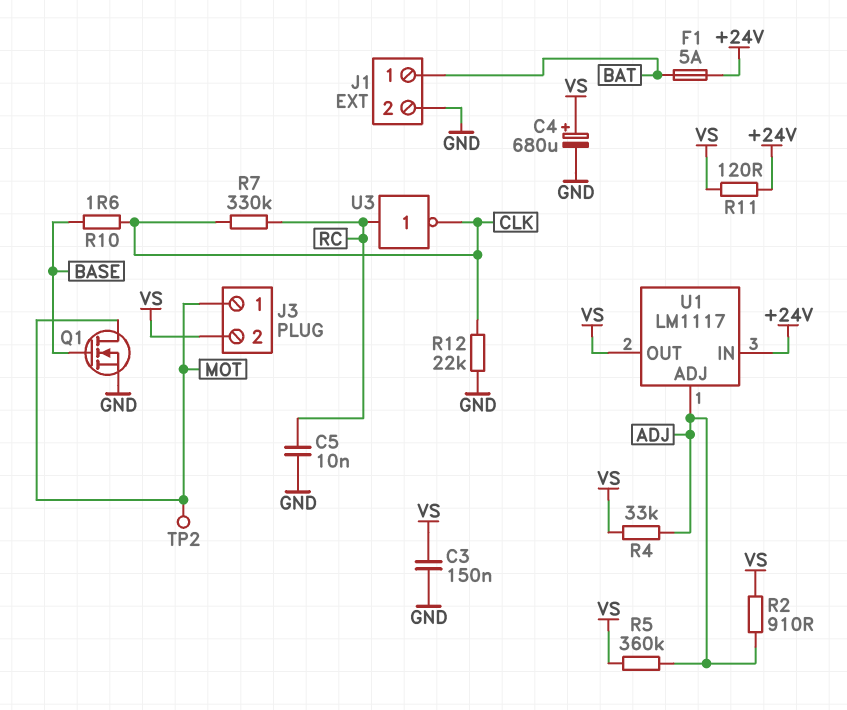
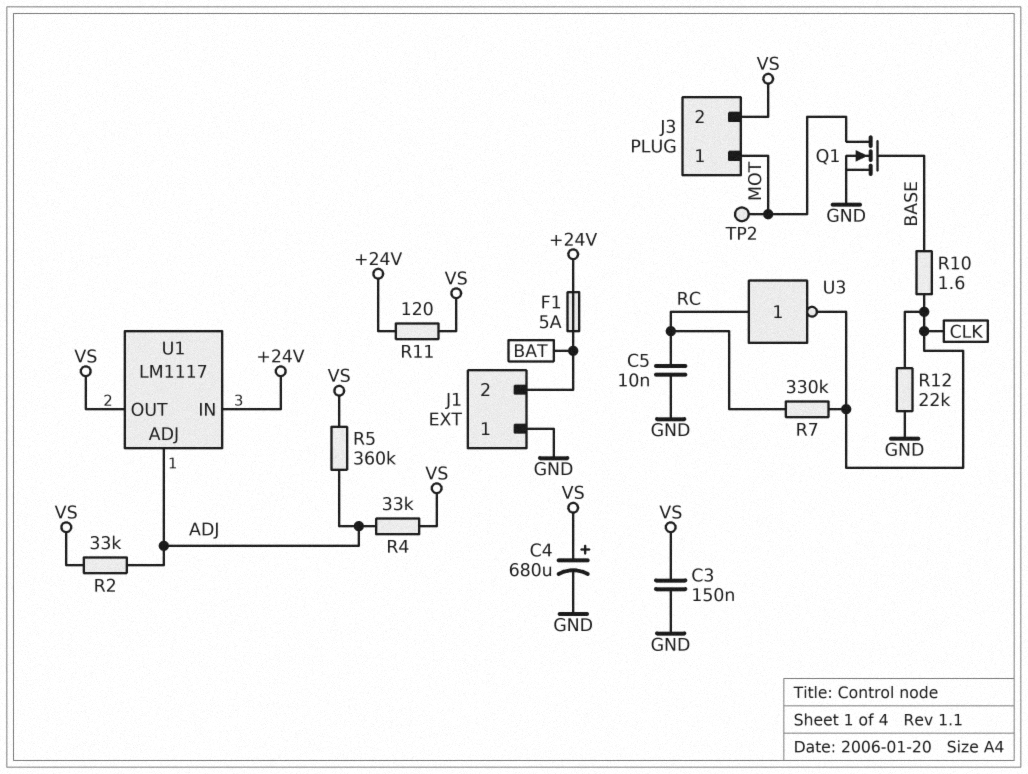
J1 pin 1: BAT -> GND
J1 pin 2: GND -> BAT
R2: 910 (ADJ, VS) -> 33k (ADJ, VS)

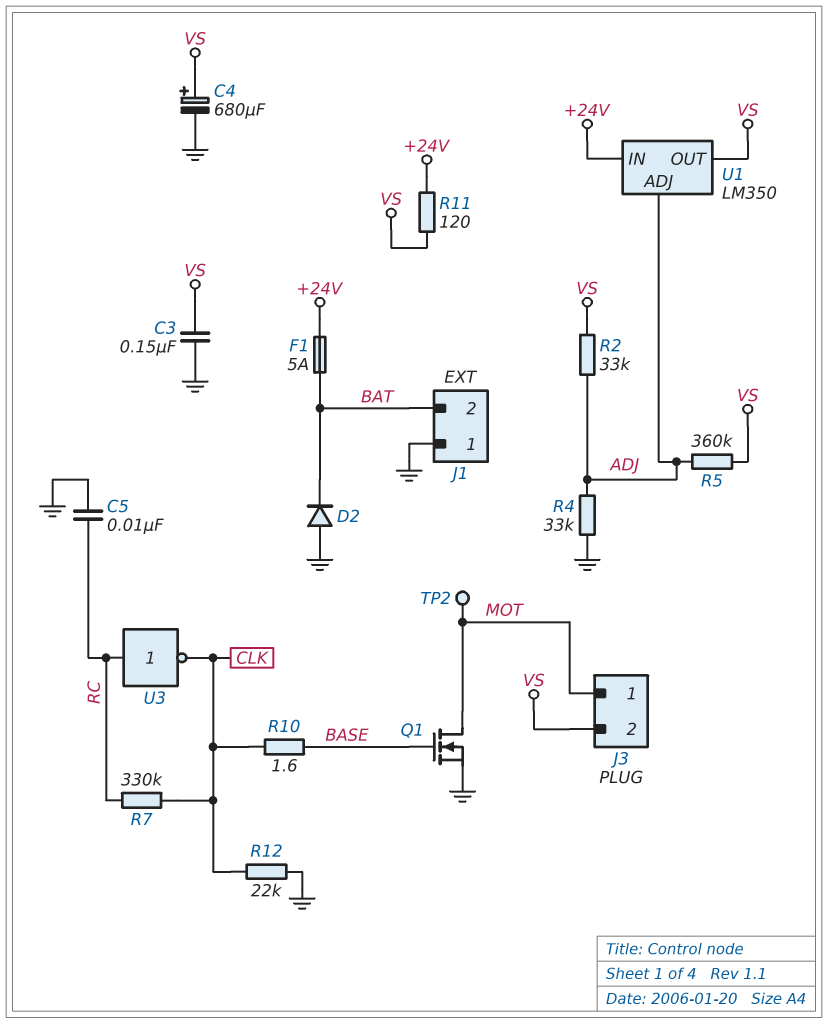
D2: none -> diode (A GND, K BAT)
R4: 33k (ADJ, VS) -> 33k (ADJ, GND)
U1: LM1117 -> LM350

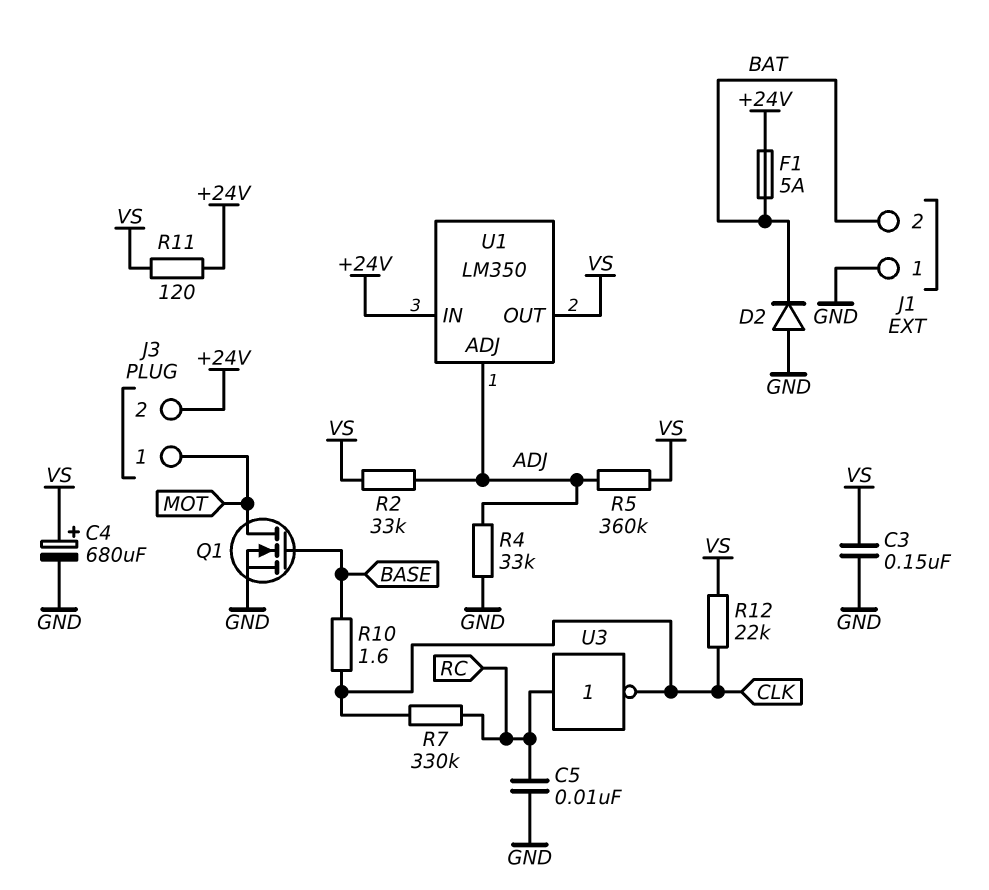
J3 pin 2: VS -> +24V
R12: 22k (CLK, GND) -> 22k (CLK, VS)
TP2: test point (MOT) -> none

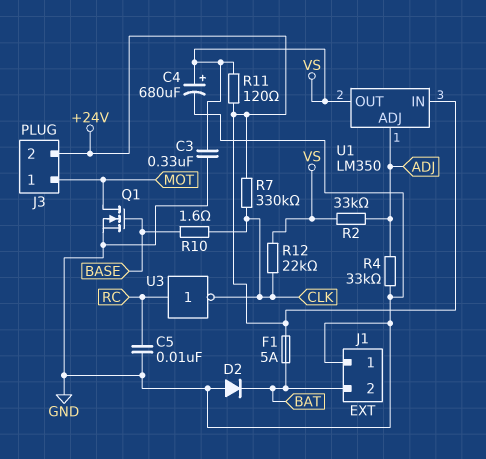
C3: 150nF (GND, VS) -> 330nF (GND, VS)
R5: 360k (ADJ, VS) -> none
R7: 330k (CLK, RC) -> 330k (+24V, CLK)

